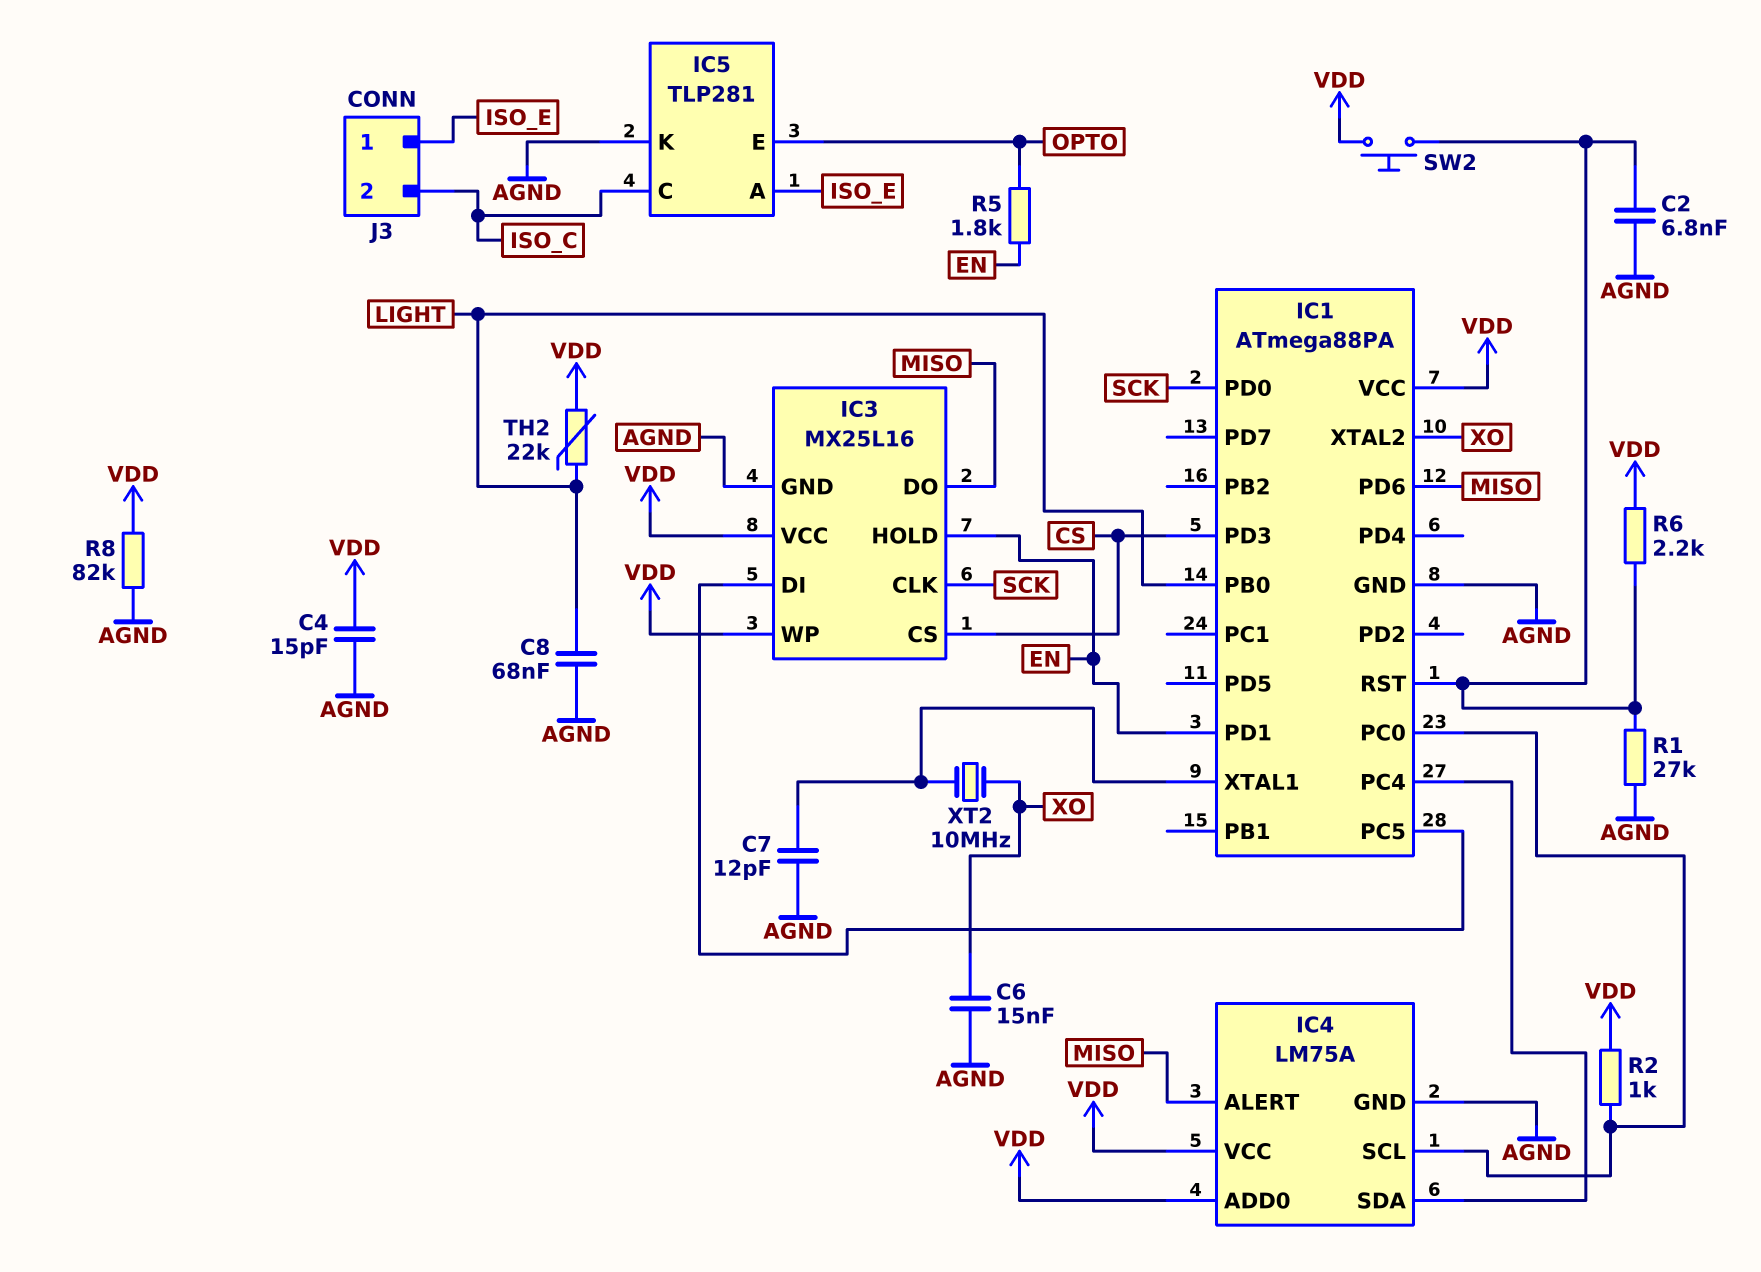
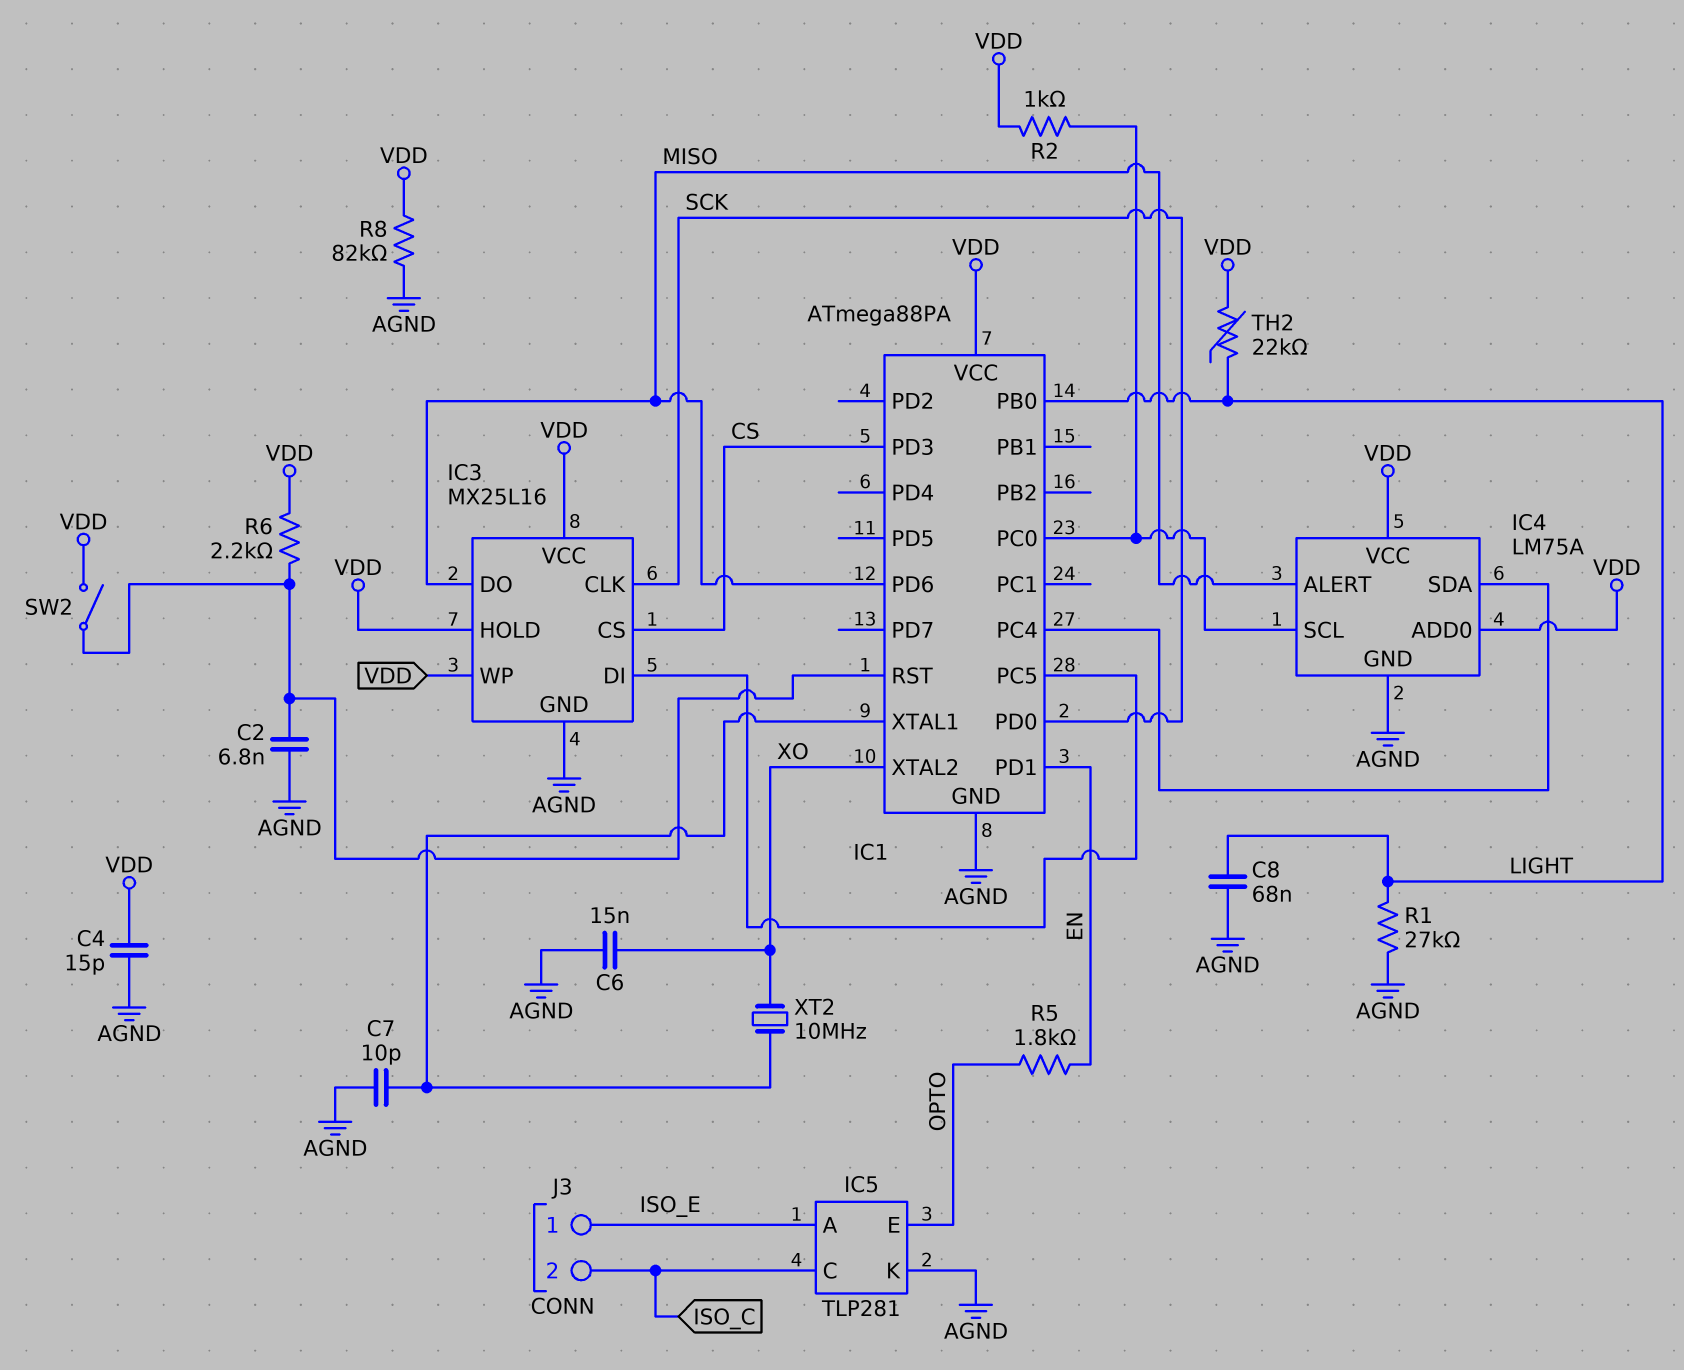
C7: 12pF (AGND, IC1/XTAL1) -> 10pF (AGND, IC1/XTAL1)
IC3 pin HOLD: EN -> VDD
R1: 27k (AGND, IC1/RST) -> 27k (AGND, LIGHT)
SW2: button (IC1/RST, VDD) -> switch (IC1/RST, VDD)

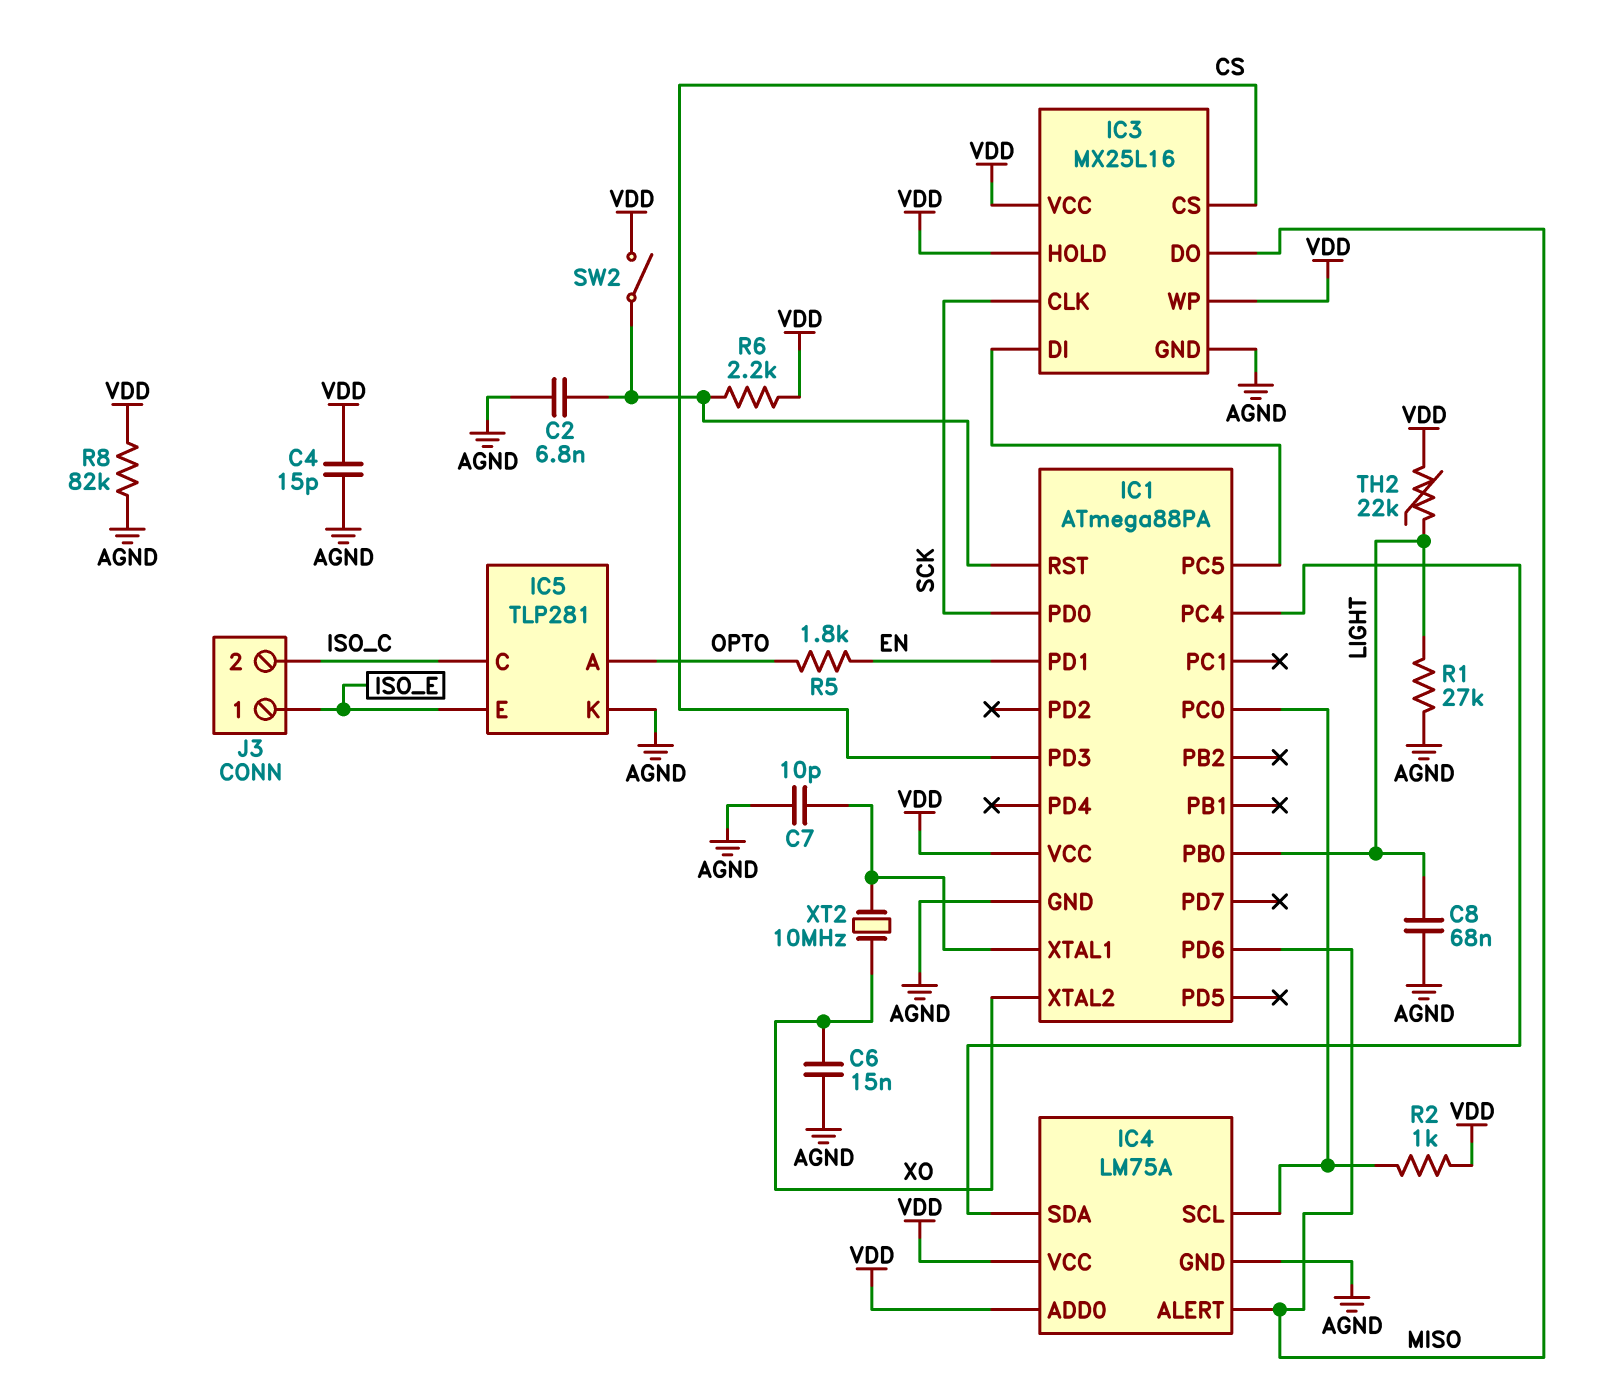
IC5 pin A: ISO_E -> OPTO
IC5 pin E: OPTO -> ISO_E

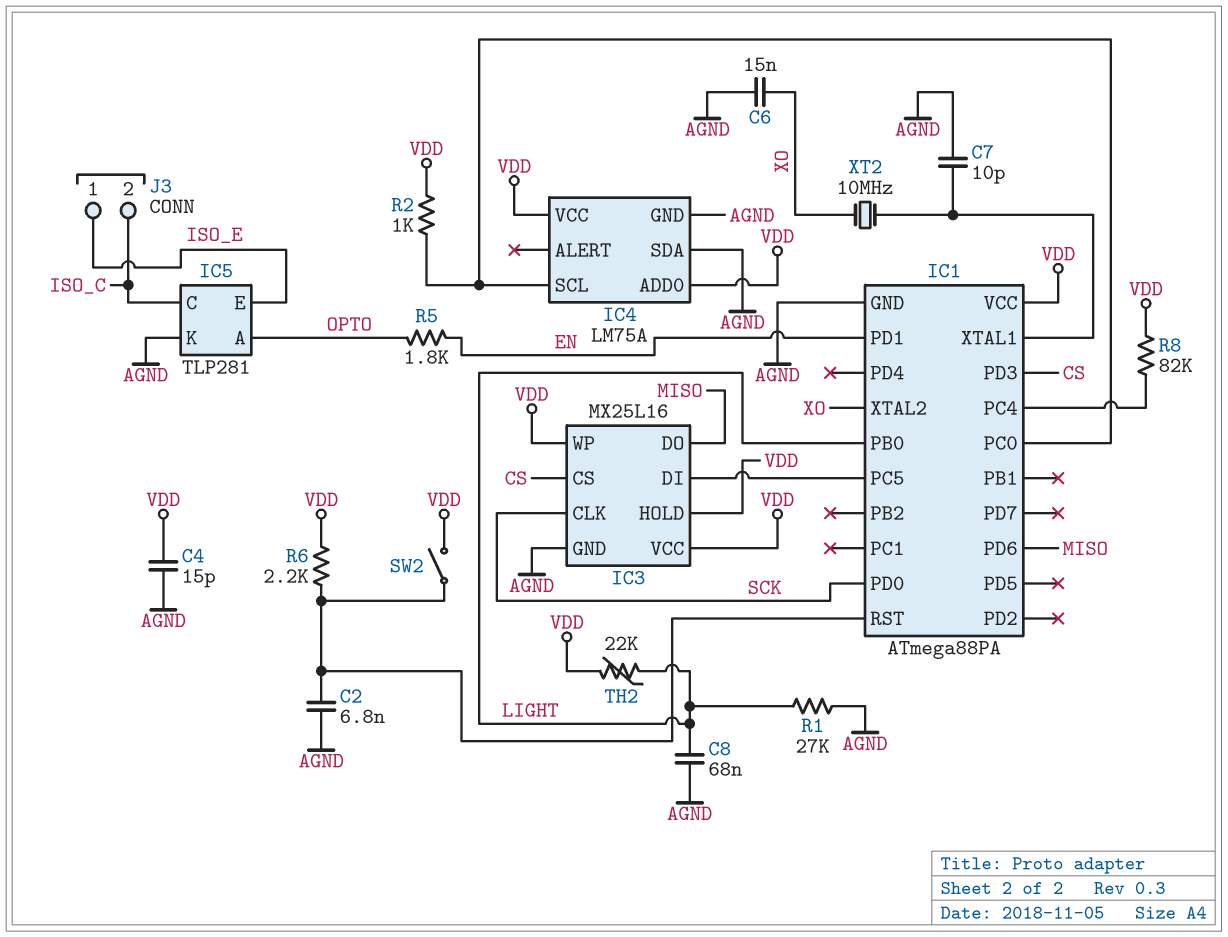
IC4 pin ALERT: MISO -> none
IC4 pin SDA: IC1/PC4 -> AGND
R8: 82k (AGND, VDD) -> 82k (IC1/PC4, VDD)

